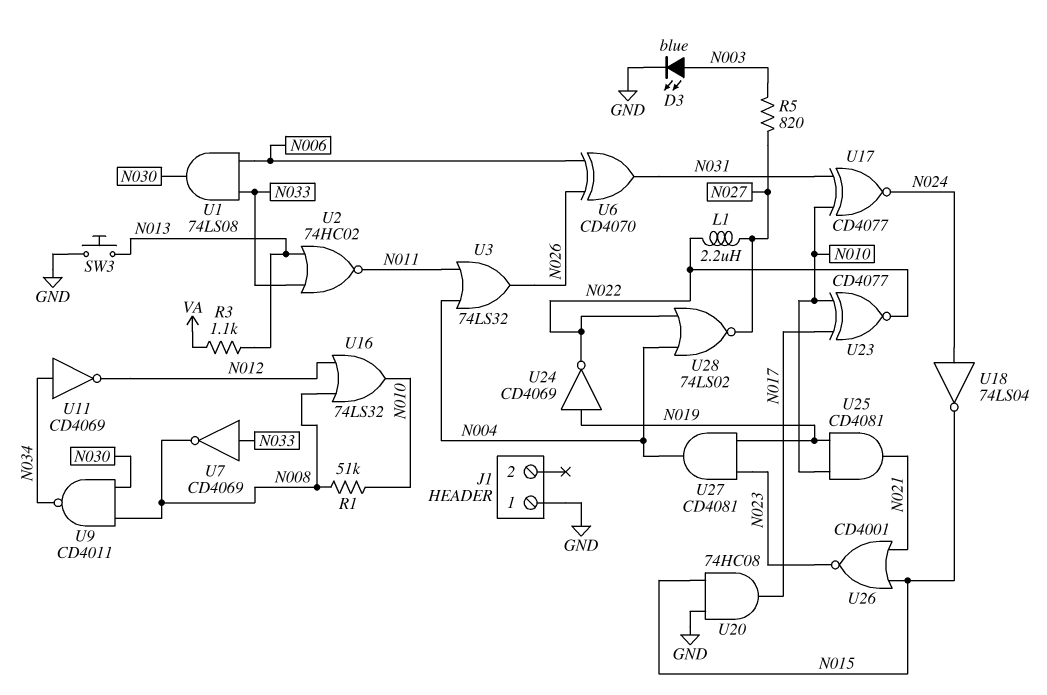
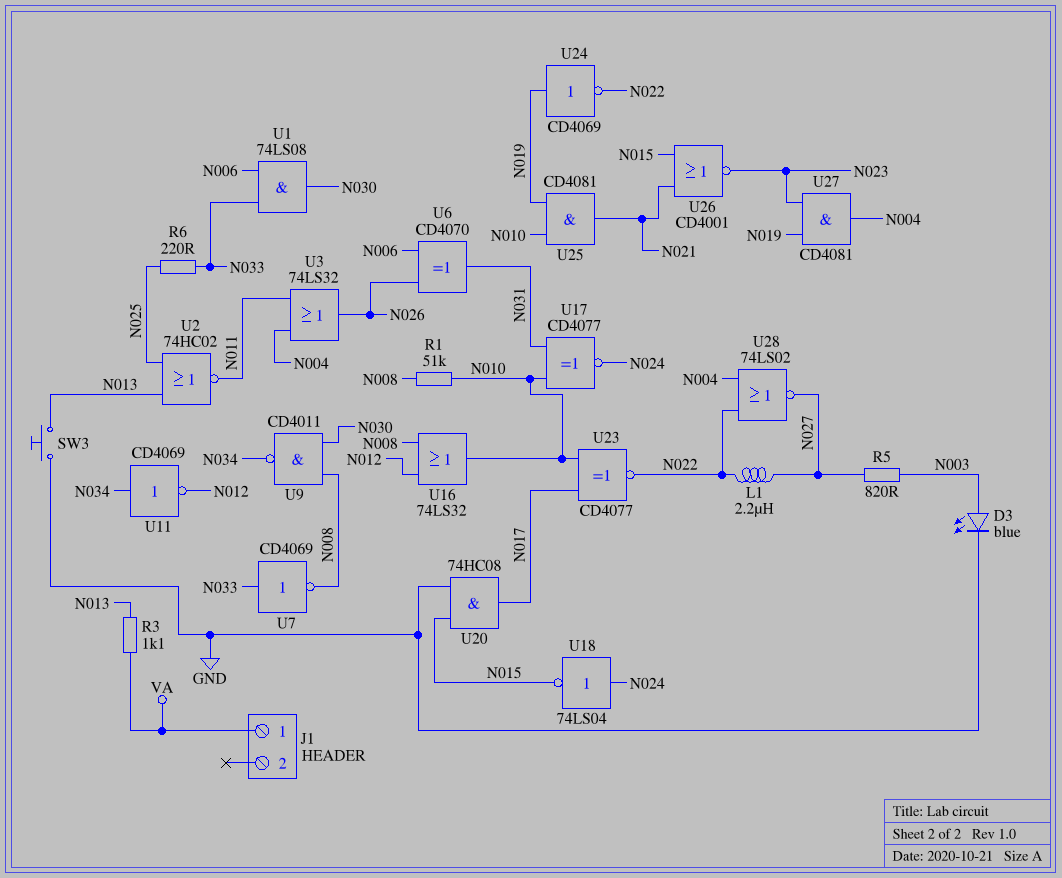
J1 pin 1: GND -> VA
R6: none -> 220 (N025, N033)
U2: NOR 74HC02 (in N013, in N033, out N011) -> NOR 74HC02 (in N013, in N025, out N011)

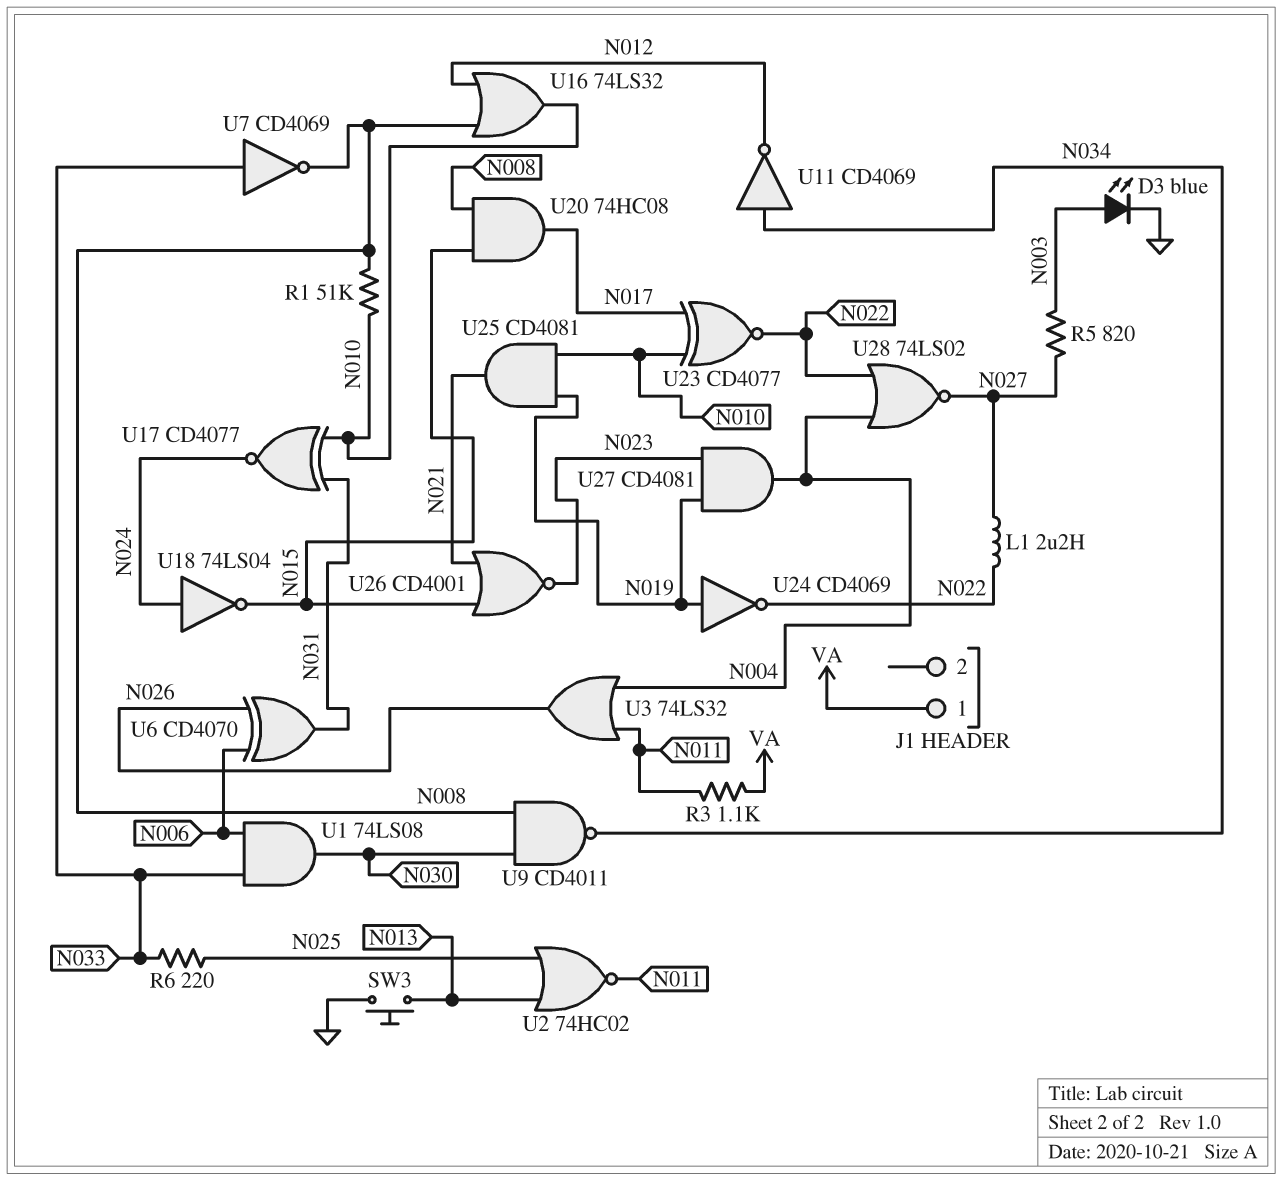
R3: 1.1k (N013, VA) -> 1.1k (N011, VA)
U20: AND 74HC08 (in GND, in N015, out N017) -> AND 74HC08 (in N008, in N015, out N017)

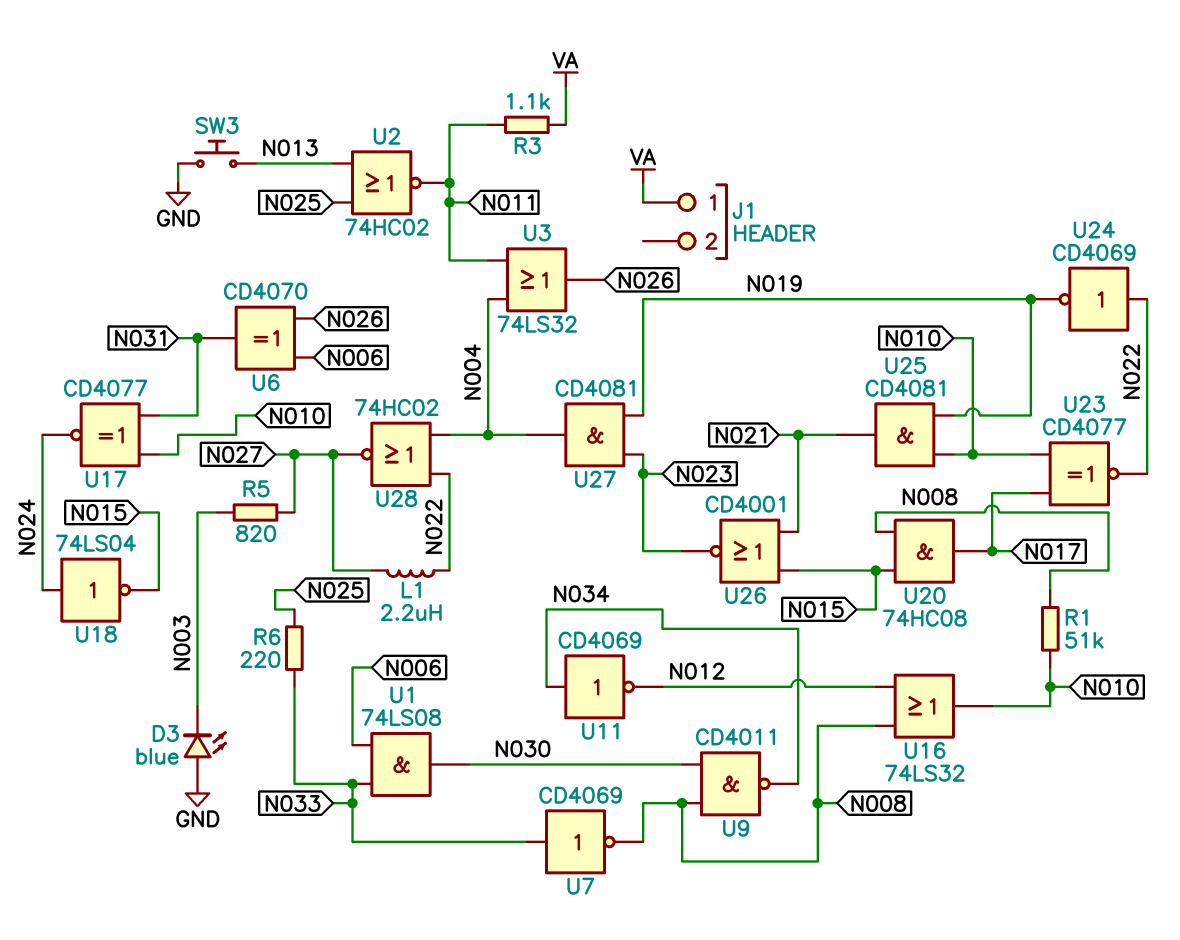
D3: LED blue (A N003, K GND) -> LED blue (A GND, K N003)
U24: NOT CD4069 (in N019, out N022) -> NOT CD4069 (in N022, out N019)
U28: NOR 74LS02 (in N004, in N022, out N027) -> NOR 74HC02 (in N004, in N022, out N027)

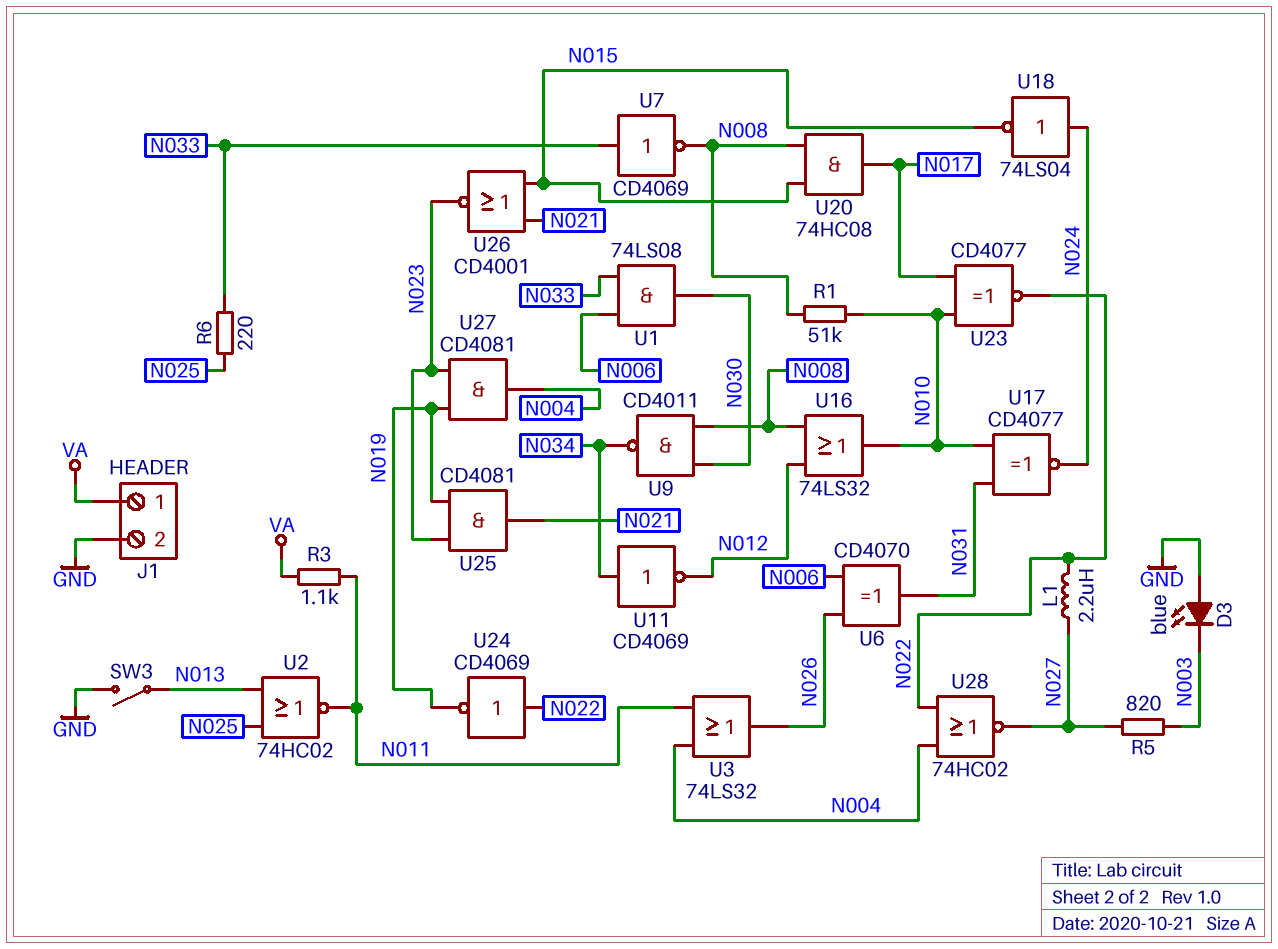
J1 pin 2: none -> GND
SW3: button (GND, N013) -> switch (GND, N013)
U25: AND CD4081 (in N010, in N019, out N021) -> AND CD4081 (in N019, in N023, out N021)

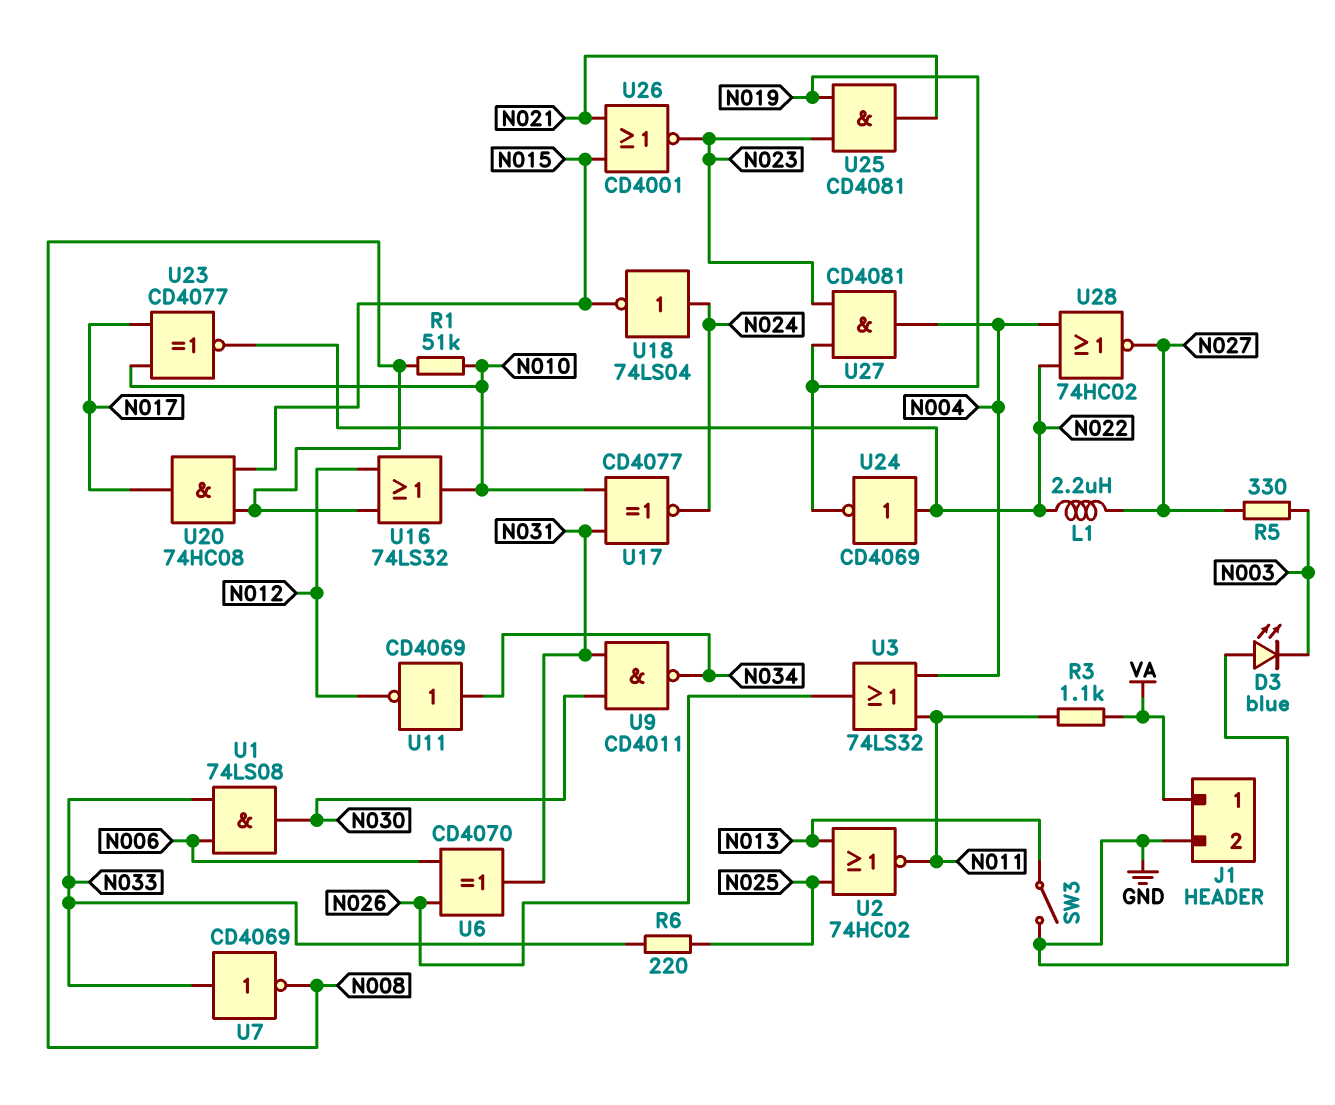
R5: 820 (N003, N027) -> 330 (N003, N027)
U9: NAND CD4011 (in N008, in N030, out N034) -> NAND CD4011 (in N030, in N031, out N034)

